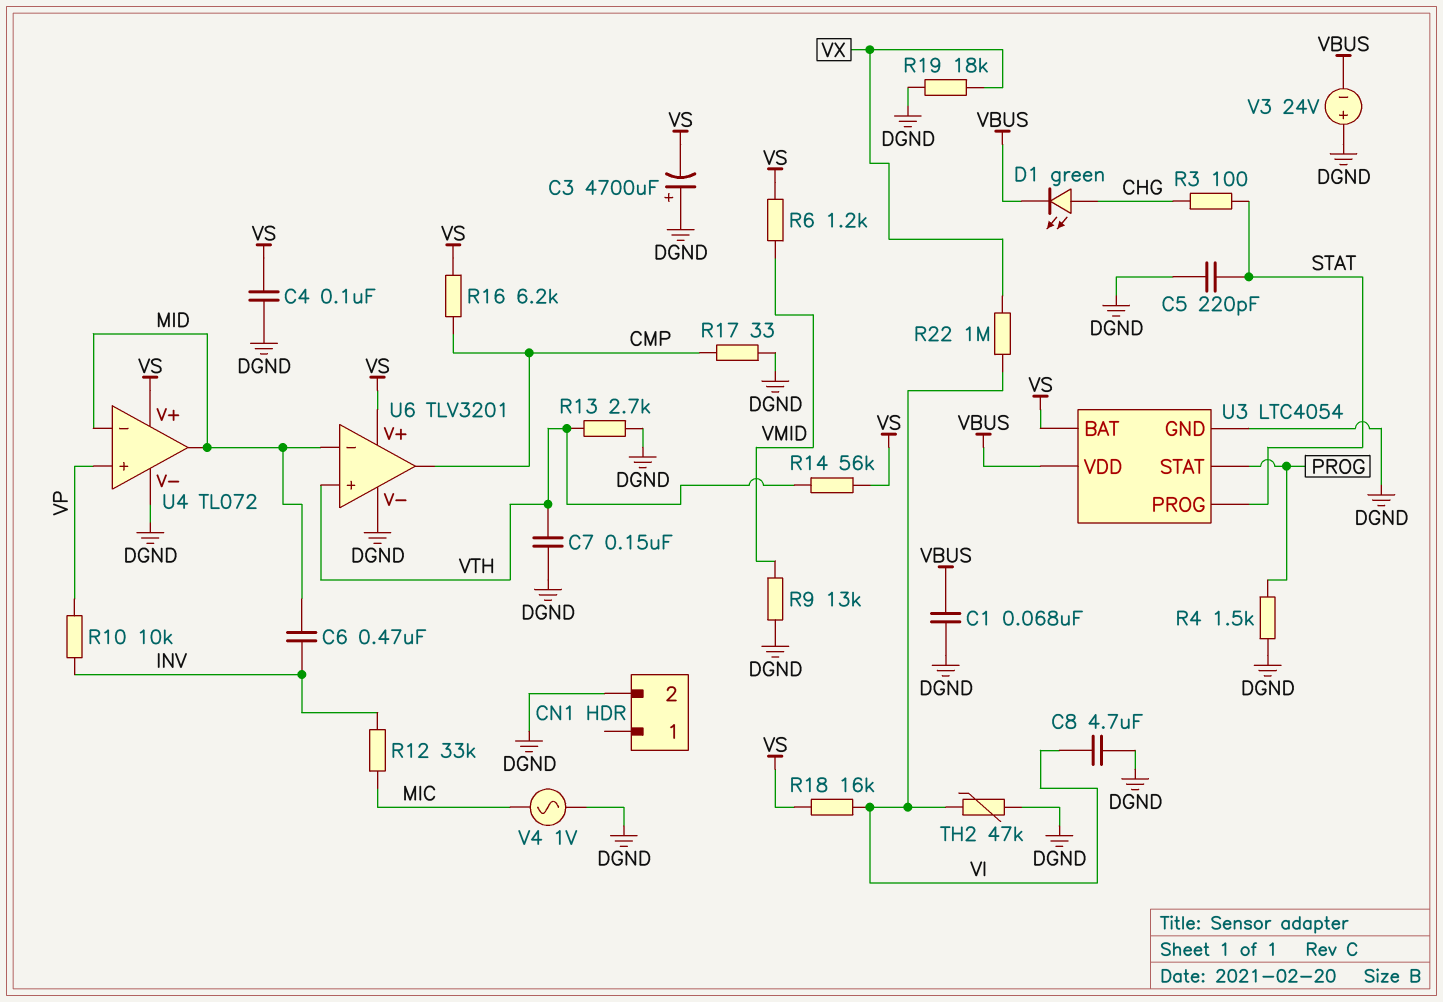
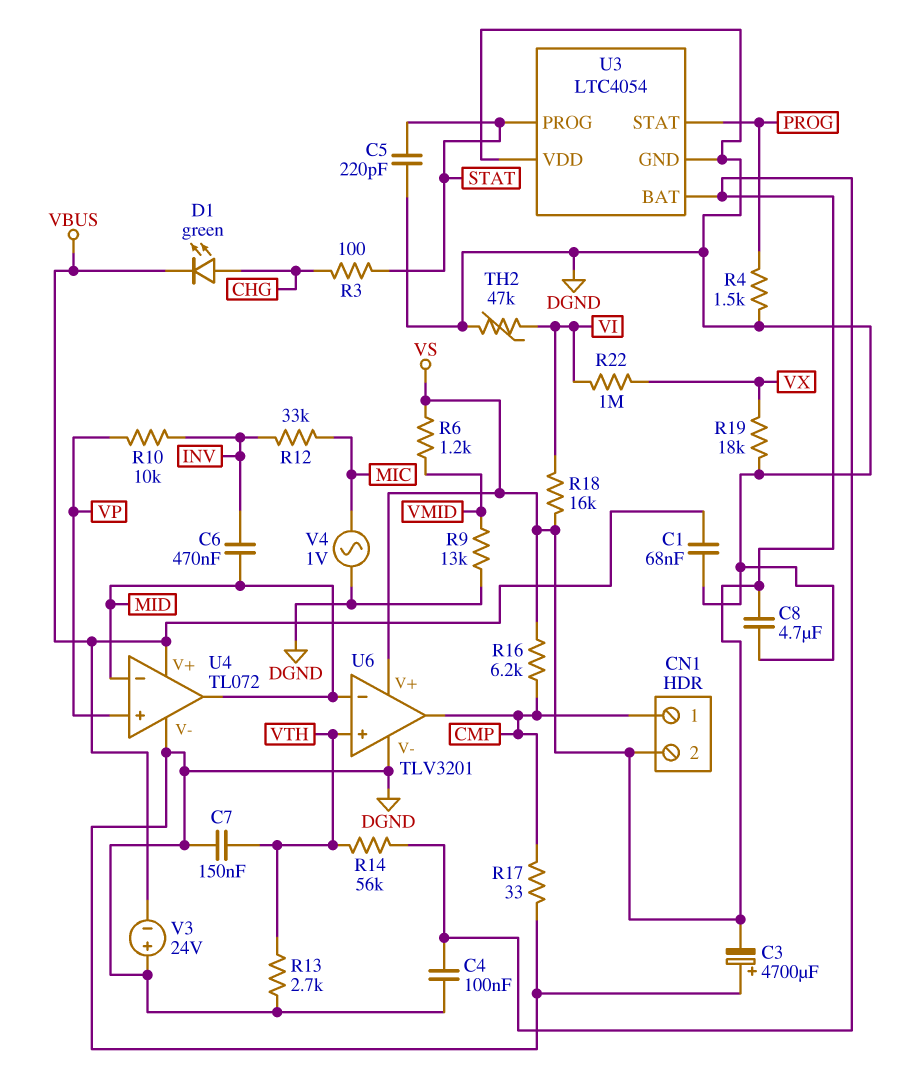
C8: 4.7uF (DGND, VI) -> 4.7uF (DGND, VS)
CN1 pin 1: none -> CMP
CN1 pin 2: DGND -> VS
U3 pin VDD: VBUS -> DGND
U4 pin V+: VS -> VBUS

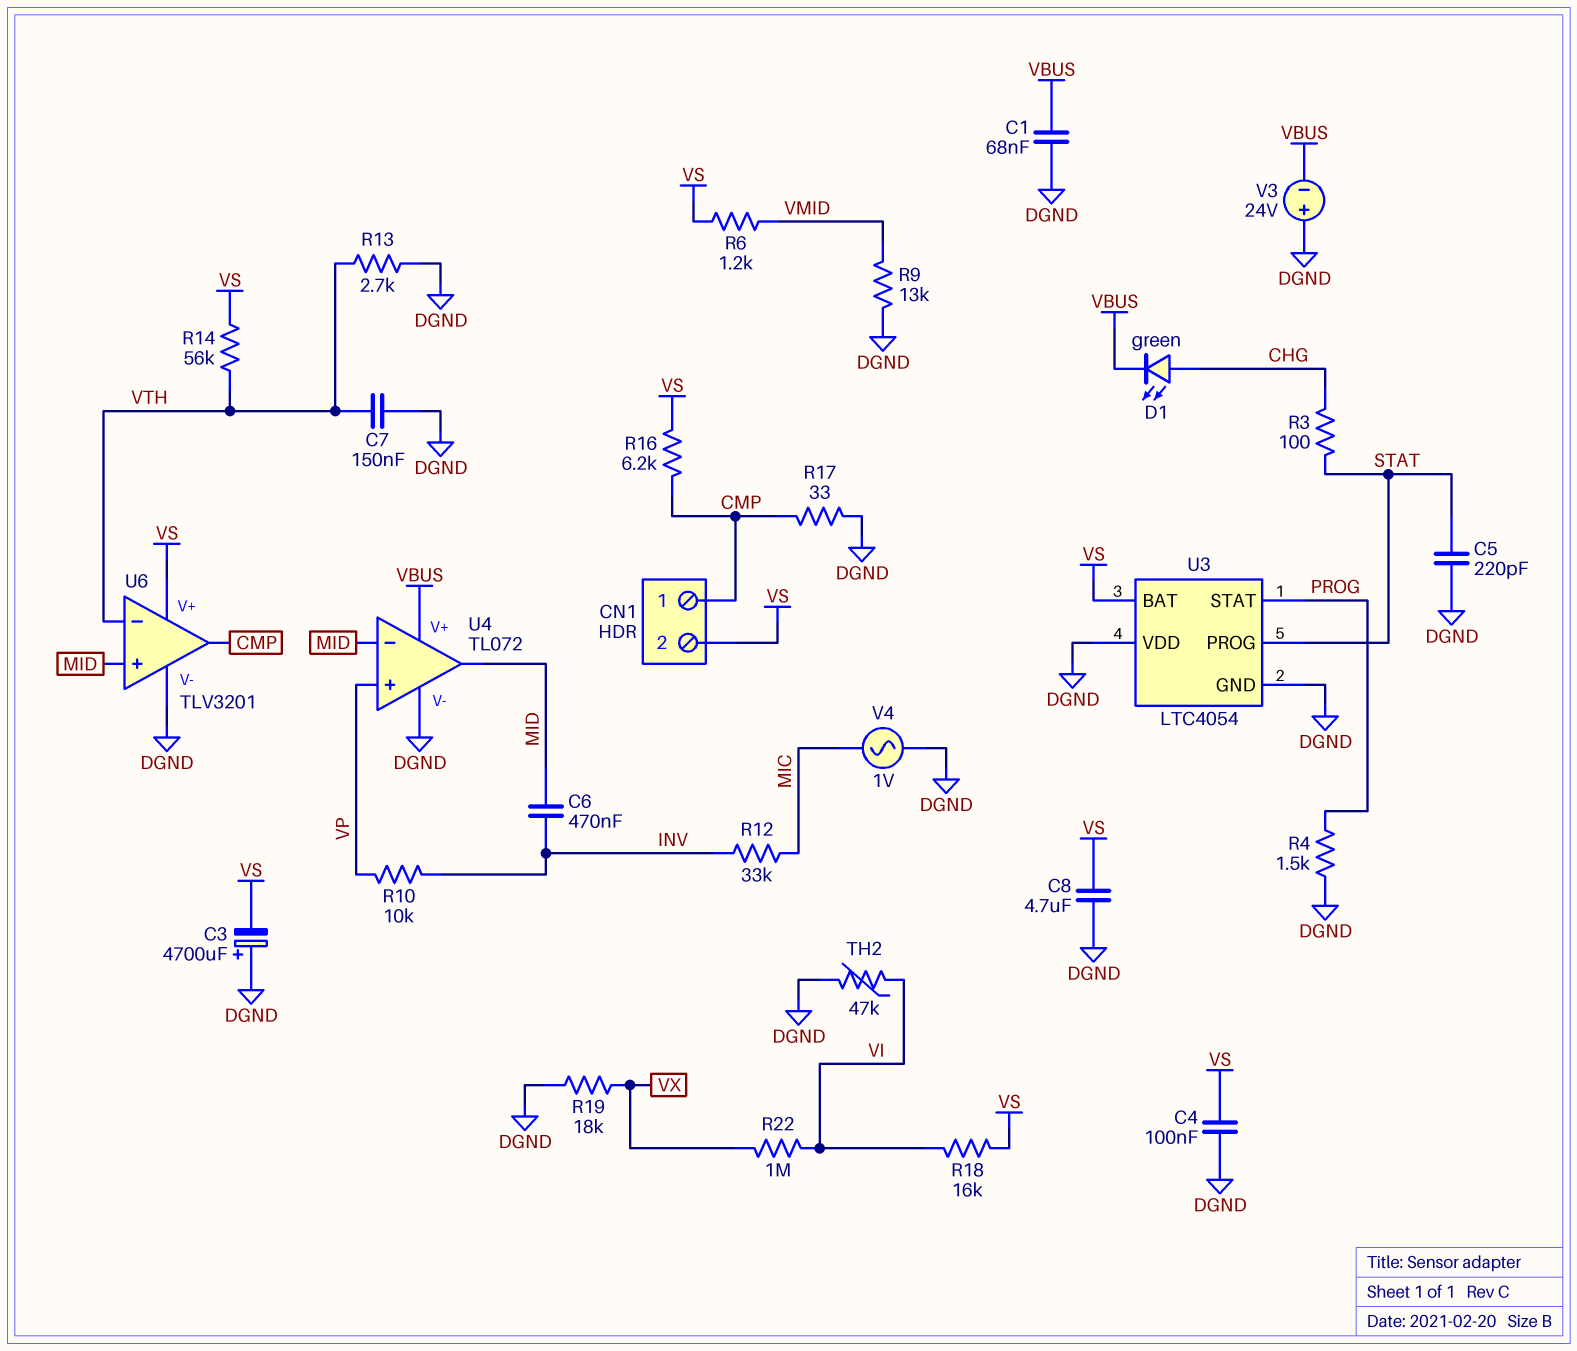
U6 pin in+: VTH -> MID
U6 pin in-: MID -> VTH

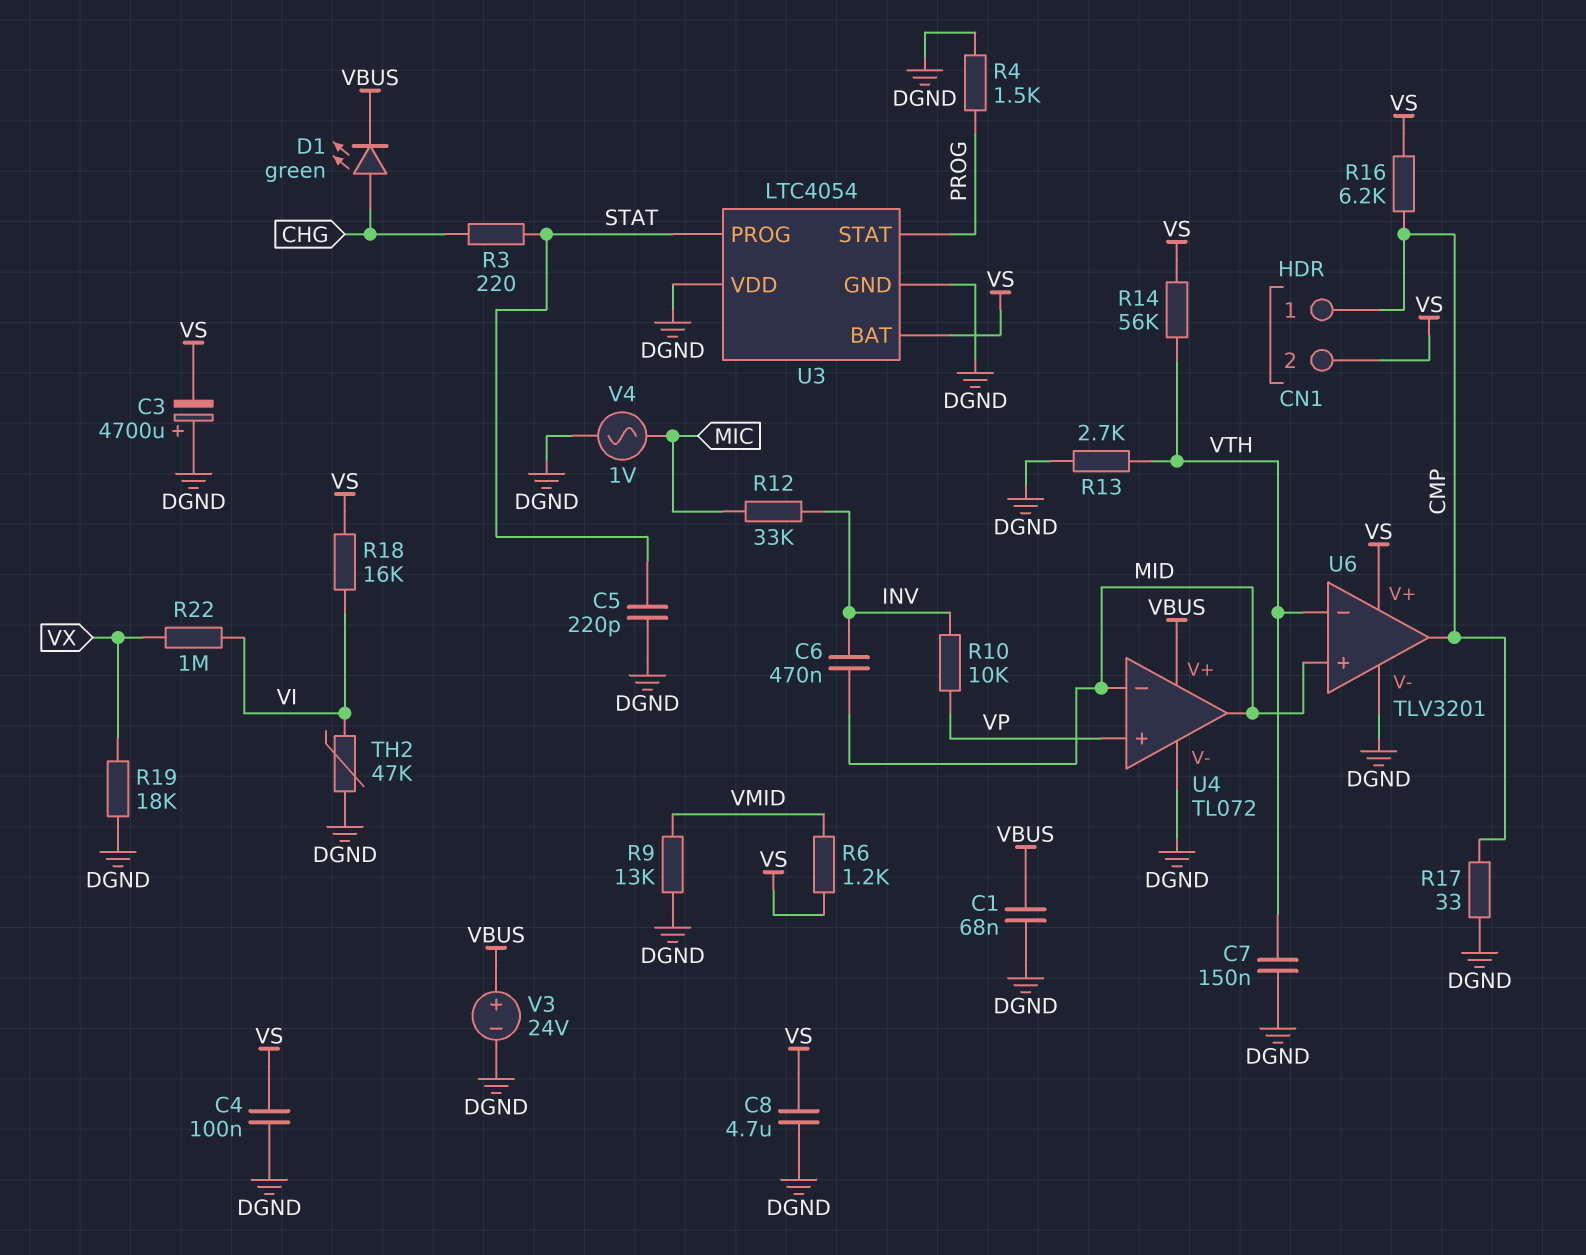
R3: 100 (CHG, STAT) -> 220 (CHG, STAT)
V3: 24V (plus DGND, minus VBUS) -> 24V (plus VBUS, minus DGND)

